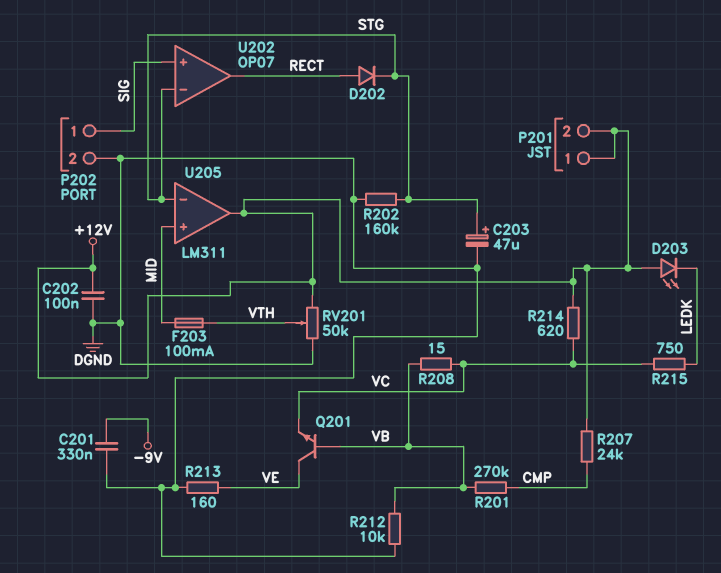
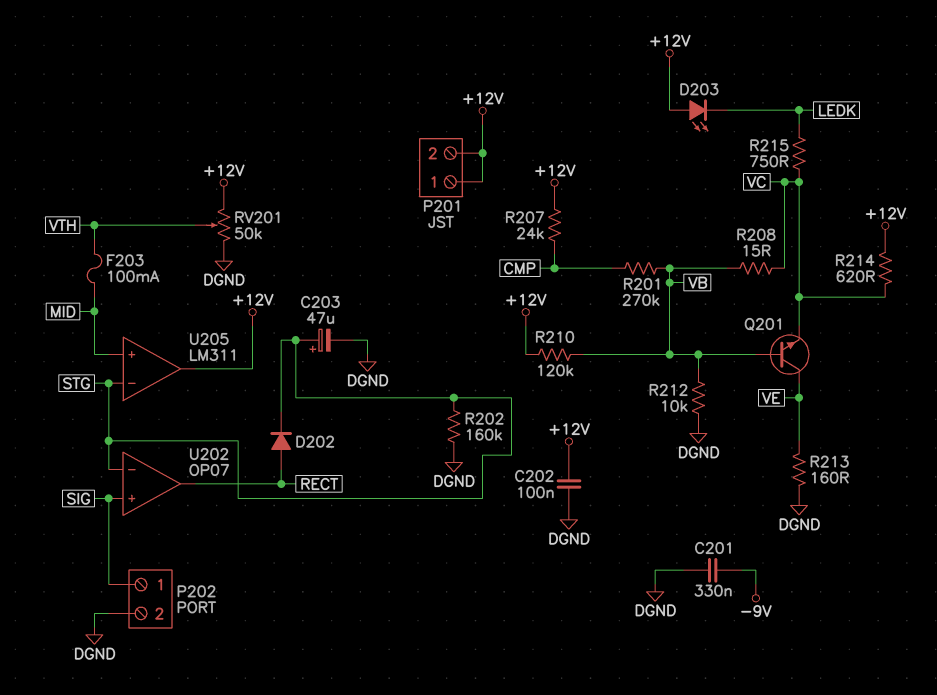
R210: none -> 120k (+12V, VB)

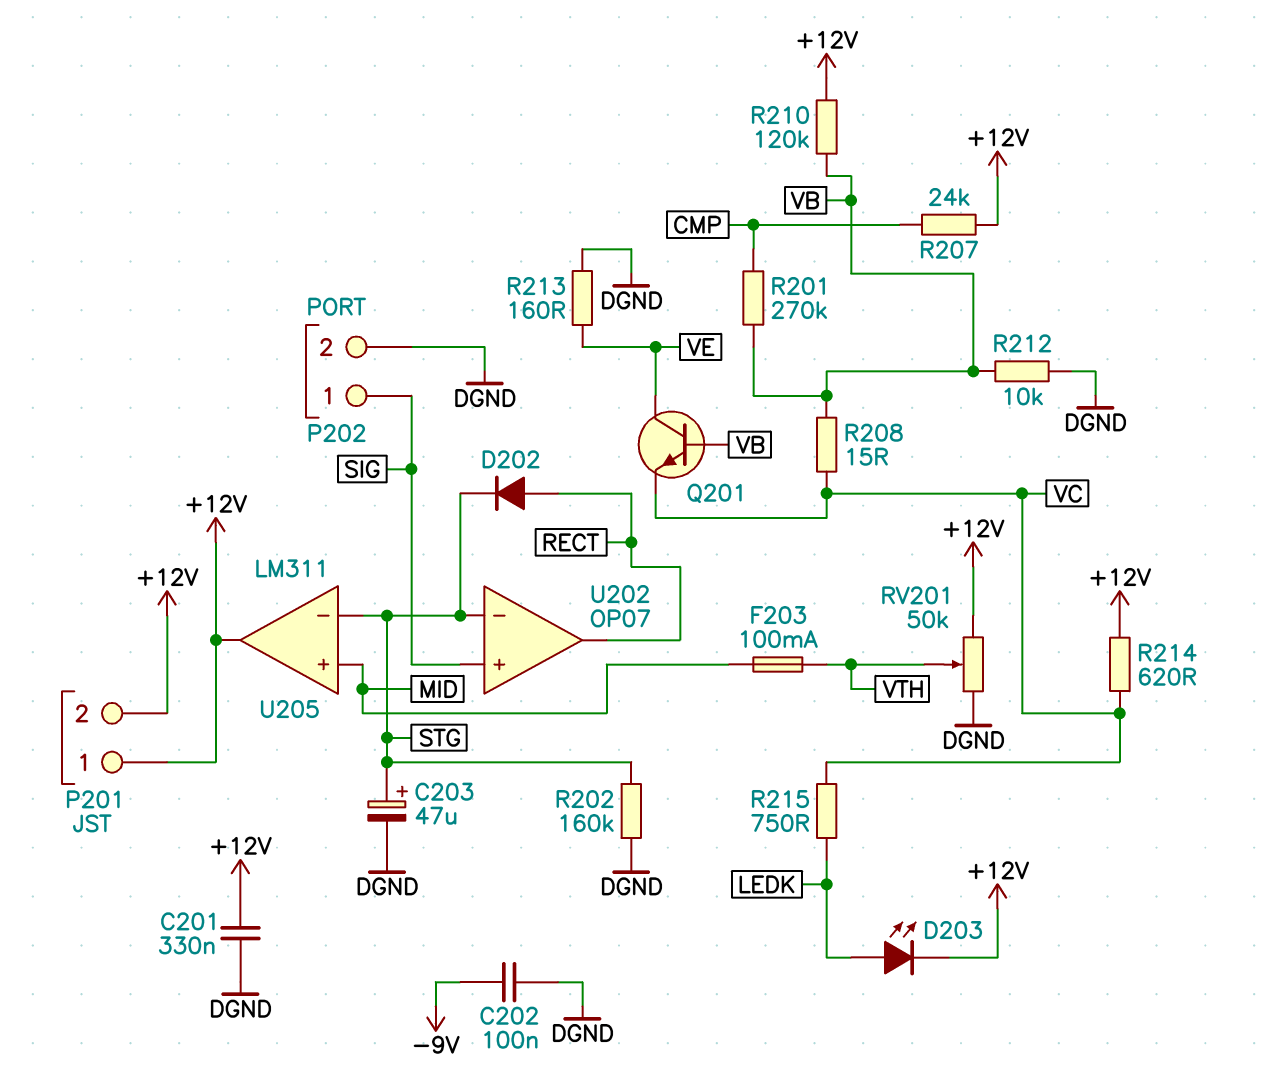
C201: 330nF (-9V, DGND) -> 330nF (+12V, DGND)
C202: 100nF (+12V, DGND) -> 100nF (-9V, DGND)
D203: LED (A +12V, K LEDK) -> LED (A LEDK, K +12V)

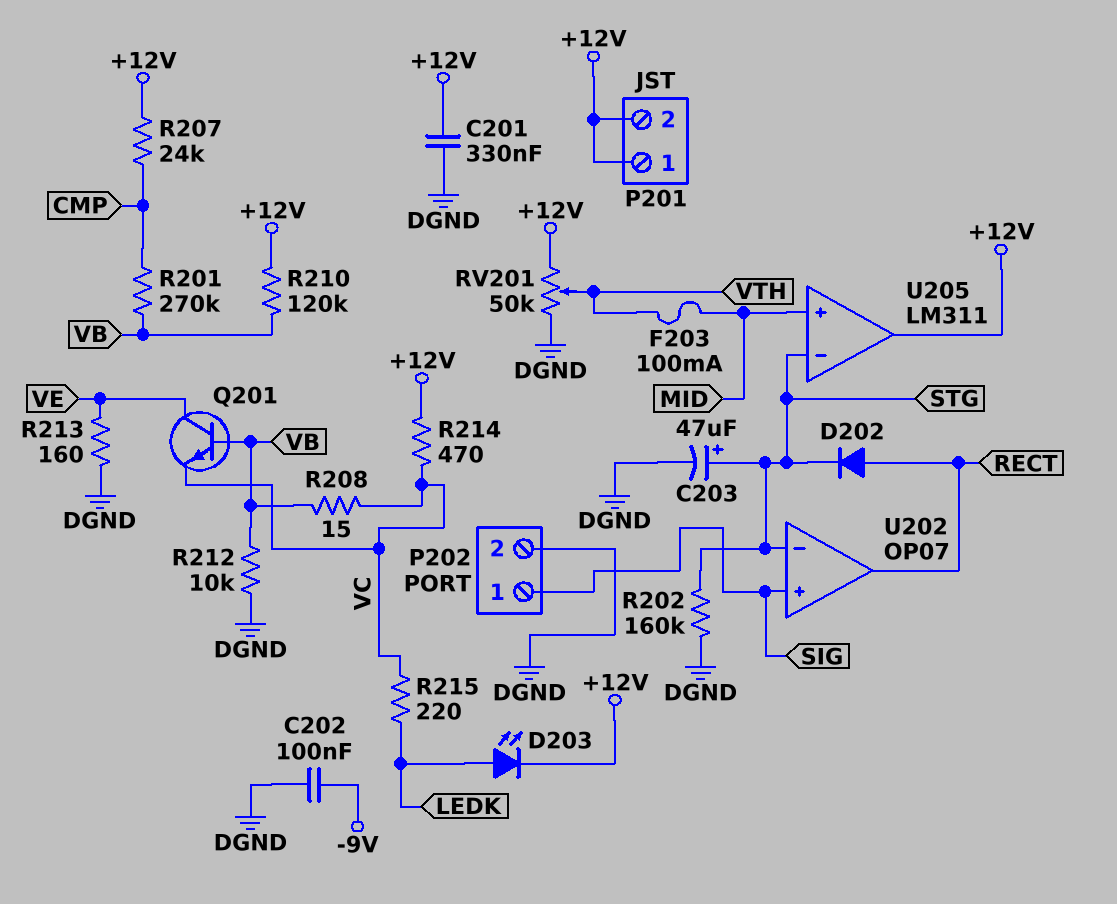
R214: 620 (+12V, VC) -> 470 (+12V, VC)
R215: 750 (LEDK, VC) -> 220 (LEDK, VC)

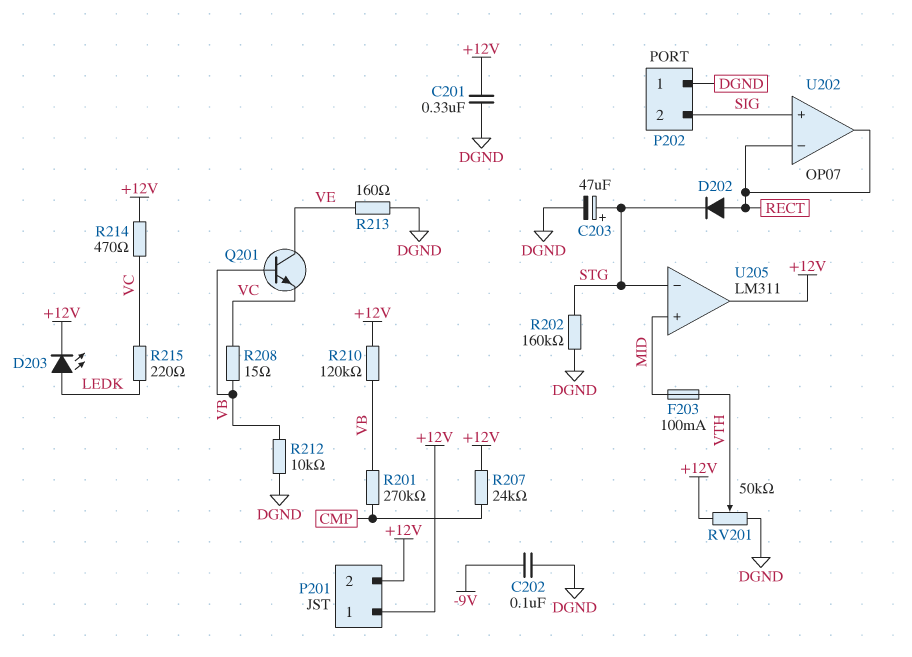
P202 pin 1: SIG -> DGND
P202 pin 2: DGND -> SIG
U202 pin in-: STG -> RECT

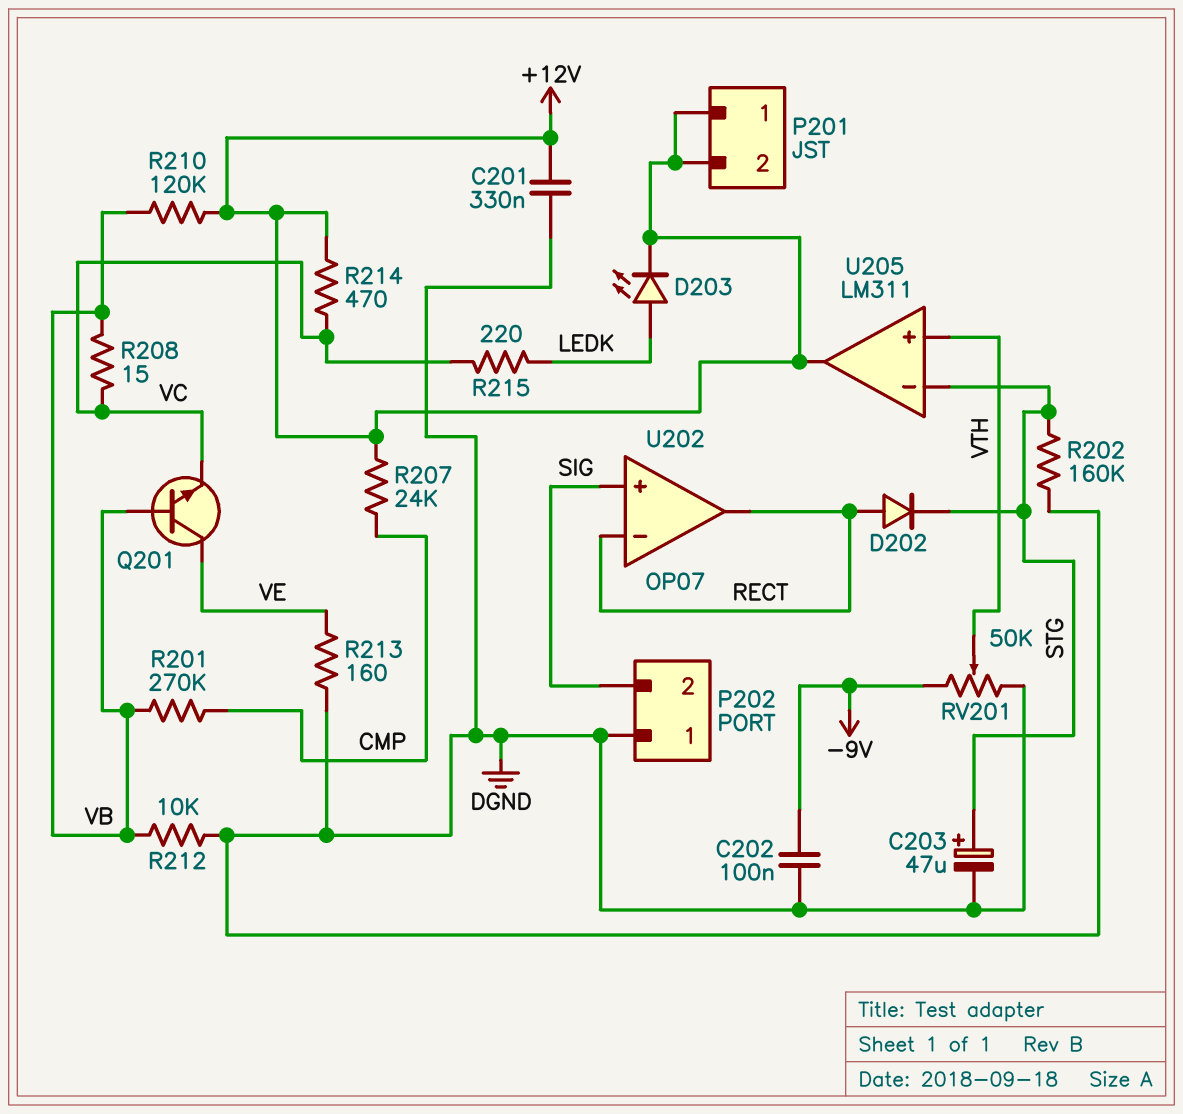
F203: 100mA (MID, VTH) -> none
RV201: 50k (+12V, DGND, wiper VTH) -> 50k (-9V, DGND, wiper VTH)
U205 pin in+: MID -> VTH

